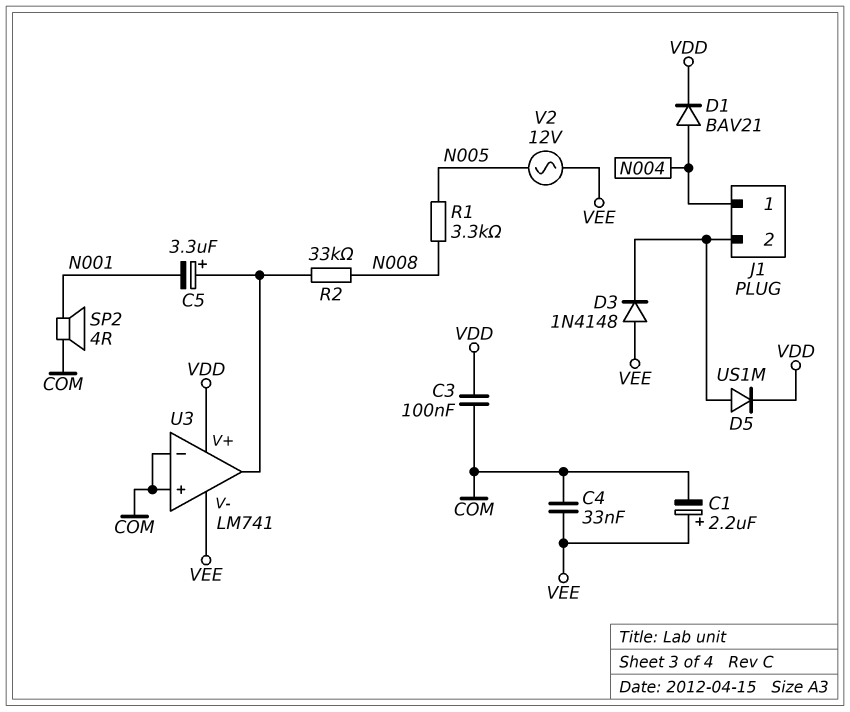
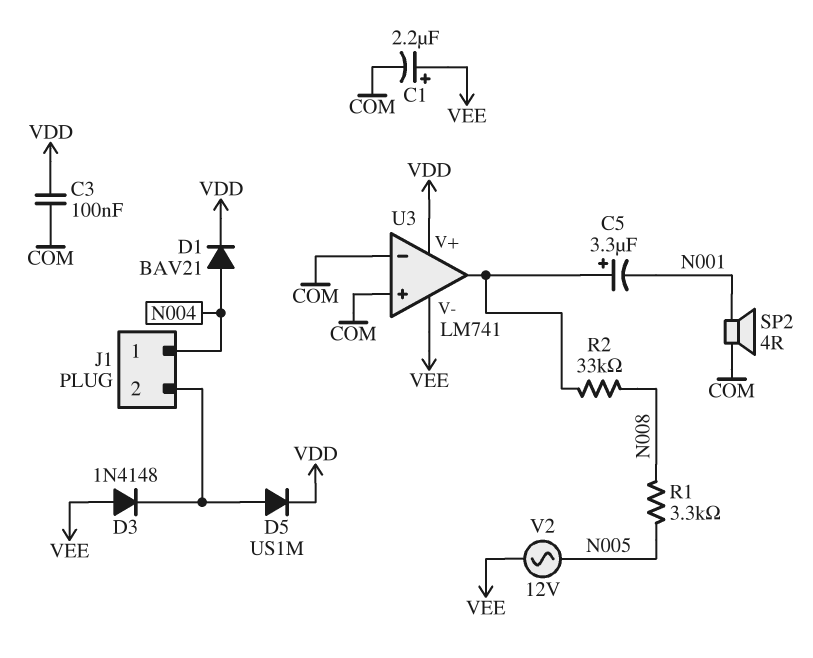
C4: 33nF (COM, VEE) -> none

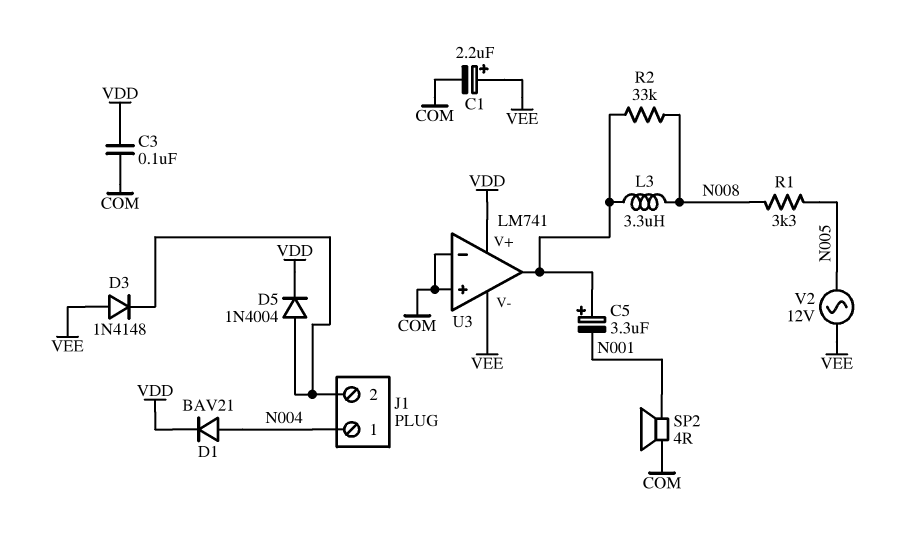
D5: diode US1M (A J1/2, K VDD) -> diode 1N4004 (A J1/2, K VDD)
L3: none -> 3.3uH (N008, U3/out)

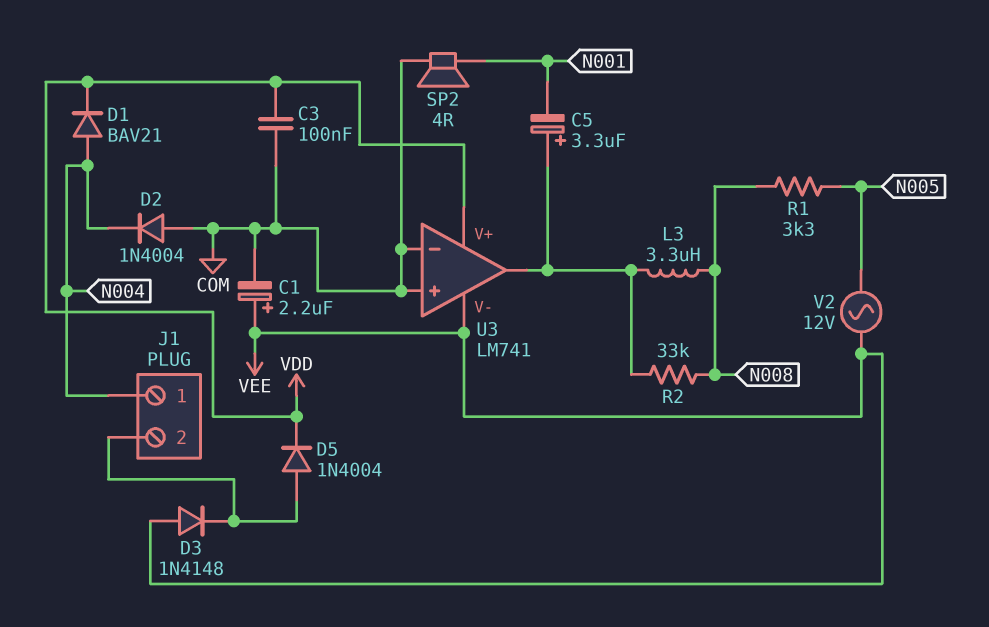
D2: none -> diode 1N4004 (A COM, K N004)

